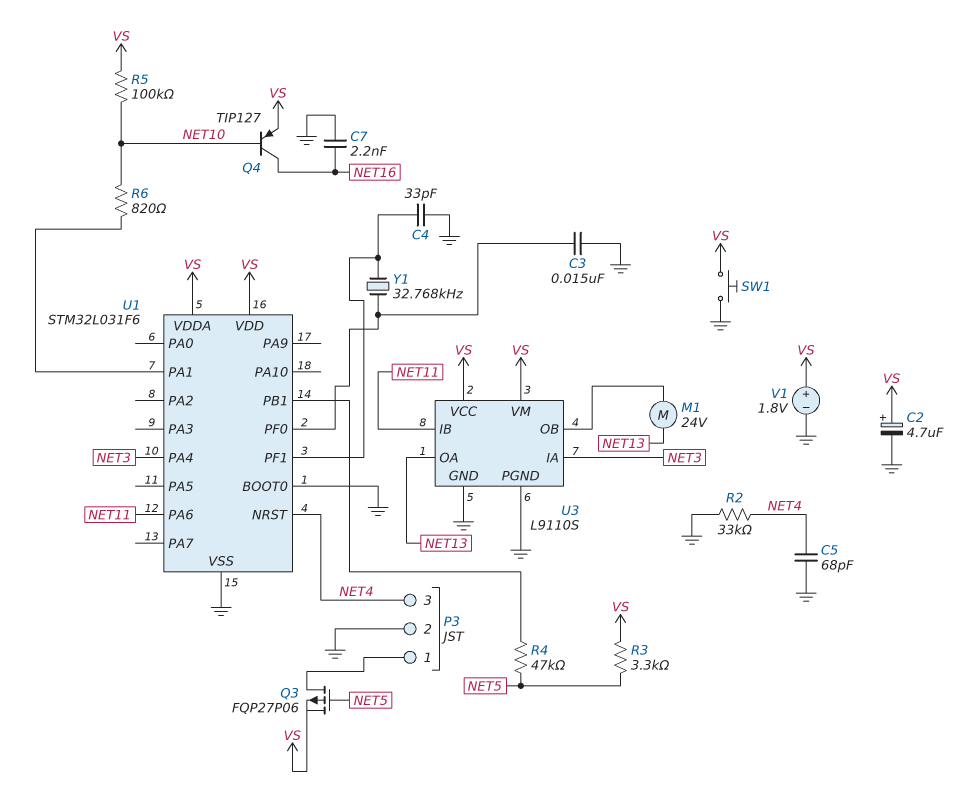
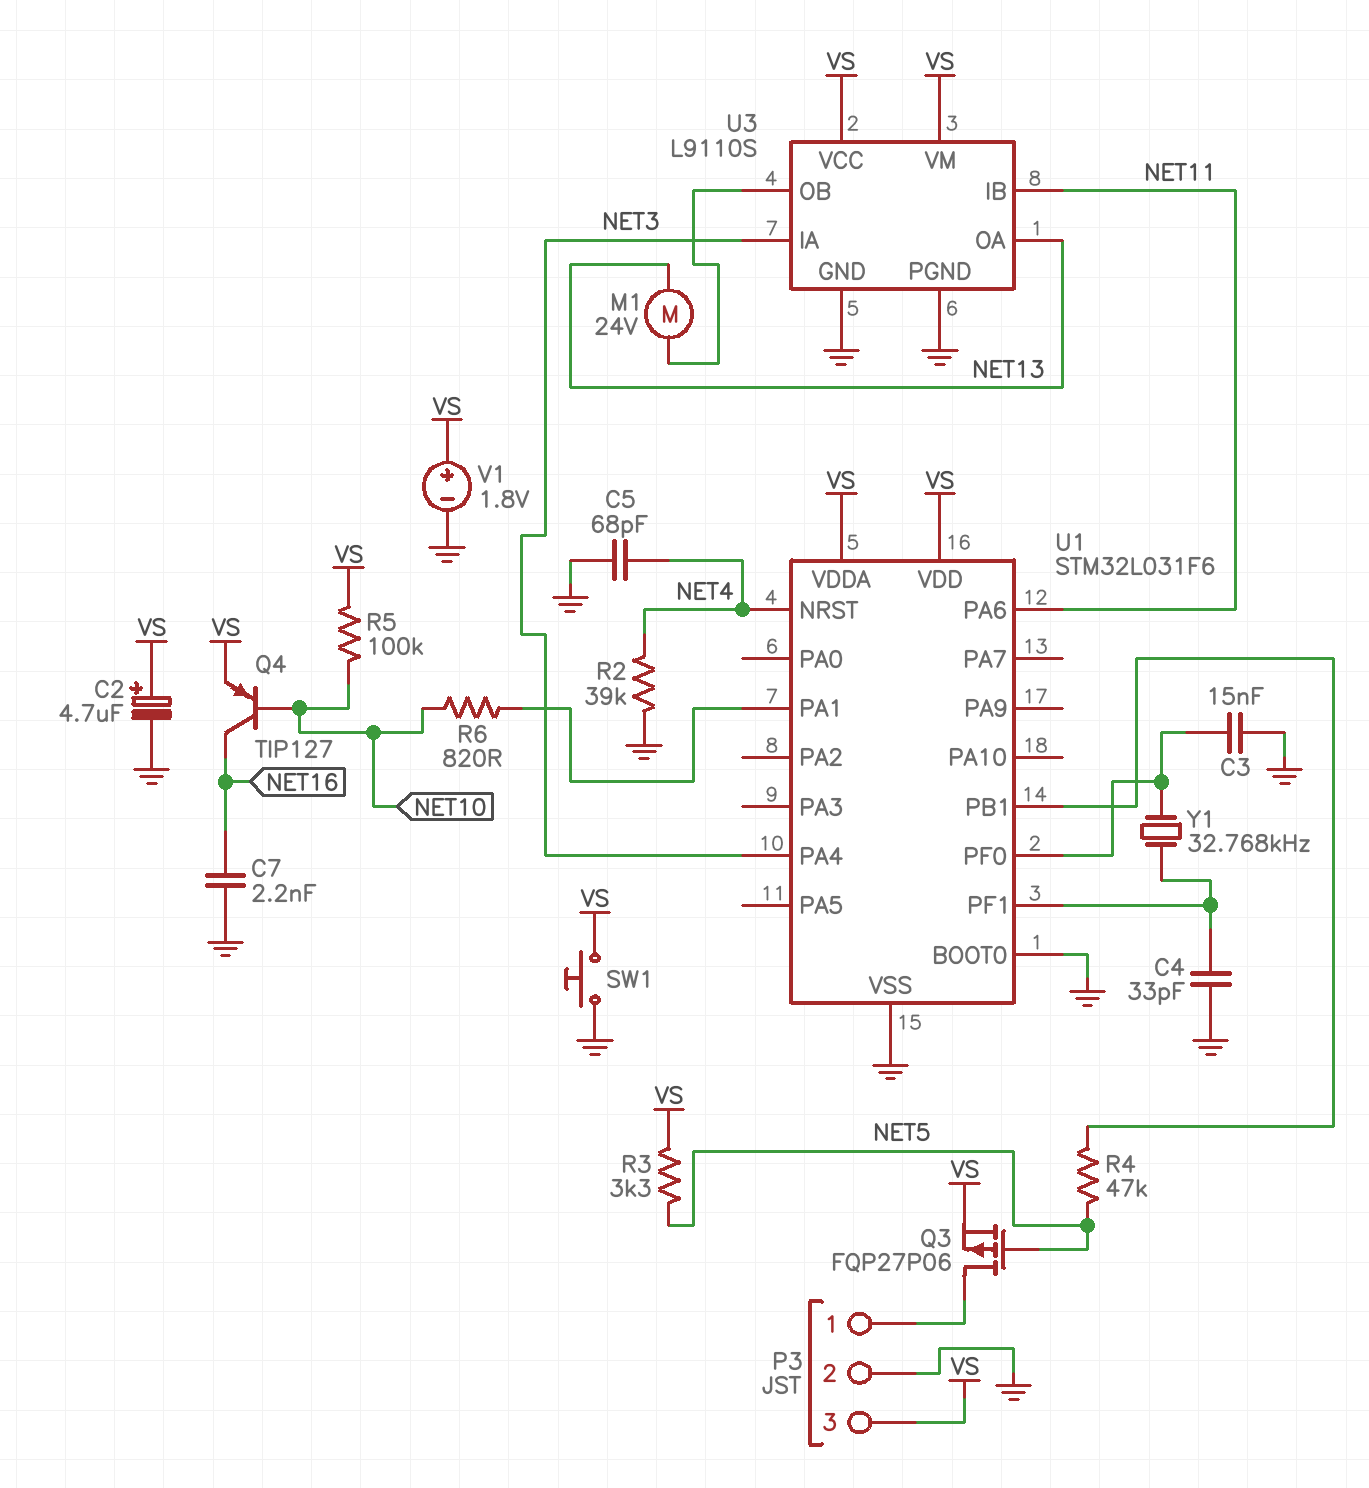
P3 pin 3: NET4 -> VS
R2: 33k (GND, NET4) -> 39k (GND, NET4)

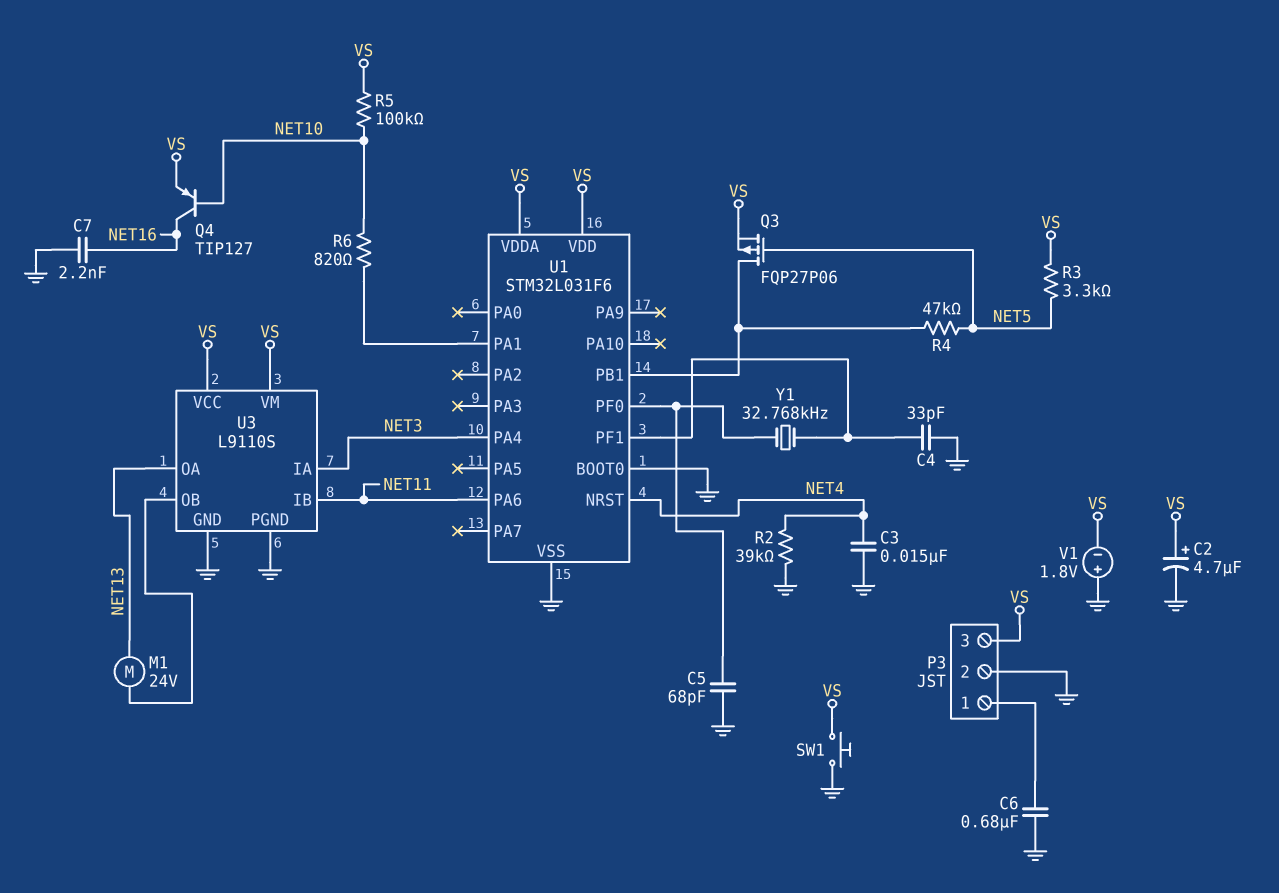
C3: 15nF (GND, U1/PF0) -> 15nF (GND, NET4)
C5: 68pF (GND, NET4) -> 68pF (GND, U1/PF0)
C6: none -> 680nF (GND, P3/1)
Q3: PMOS FQP27P06 (G NET5, D P3/1, S VS) -> PMOS FQP27P06 (G NET5, D U1/PB1, S VS)
V1: 1.8V (plus VS, minus GND) -> 1.8V (plus GND, minus VS)

